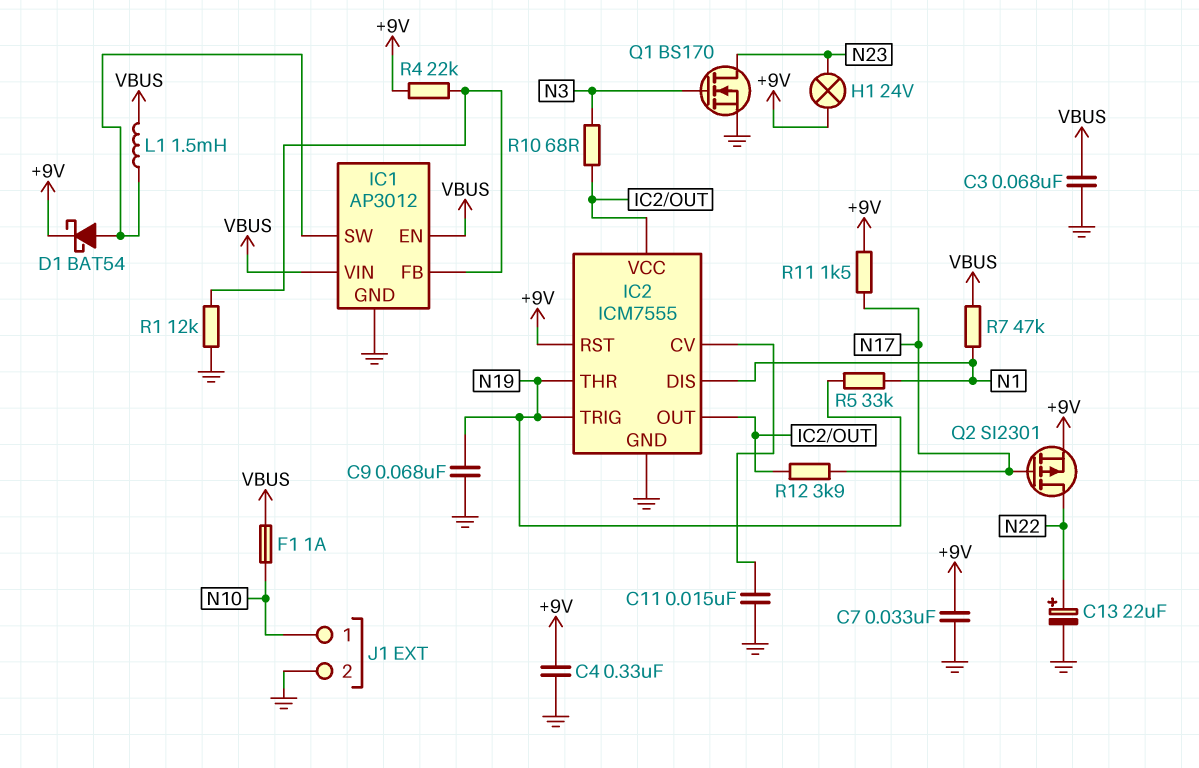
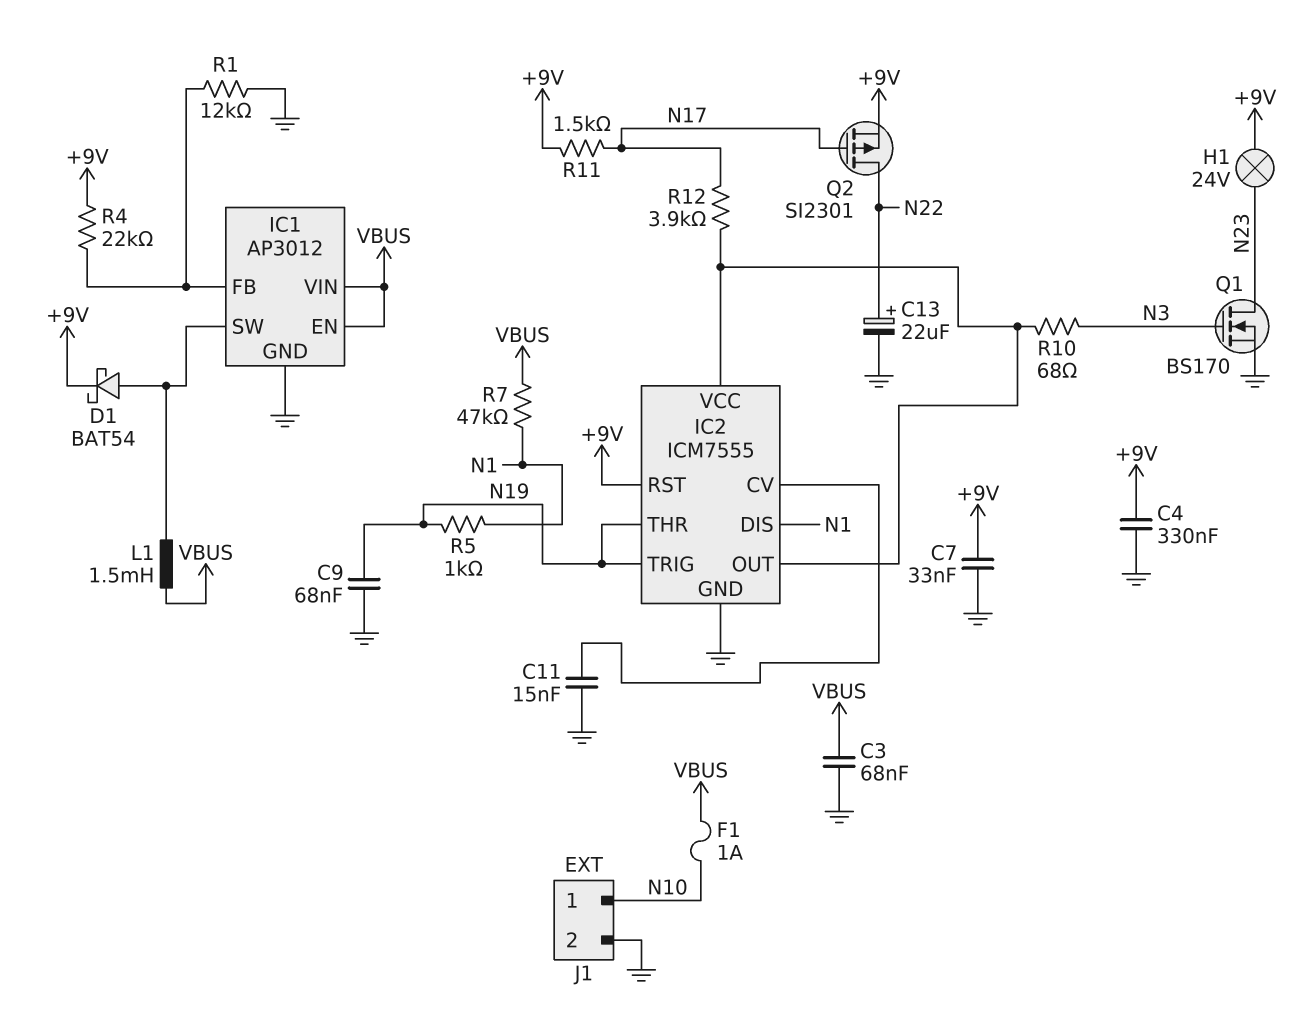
R5: 33k (N1, N19) -> 1k (N1, N19)

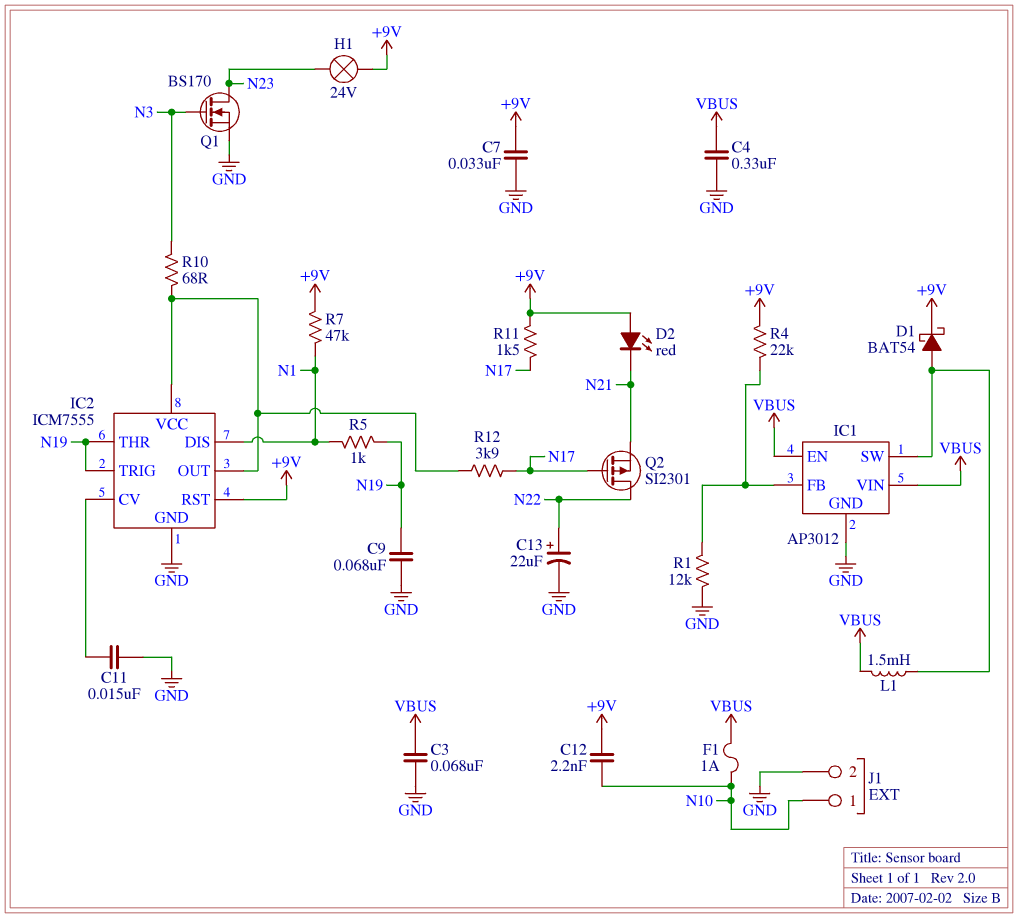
C4: 330nF (+9V, GND) -> 330nF (GND, VBUS)
C12: none -> 2.2nF (+9V, N10)
D2: none -> LED red (A +9V, K N21)
Q2: PMOS SI2301 (G N17, D N22, S +9V) -> PMOS SI2301 (G N17, D N22, S N21)
R7: 47k (N1, VBUS) -> 47k (+9V, N1)

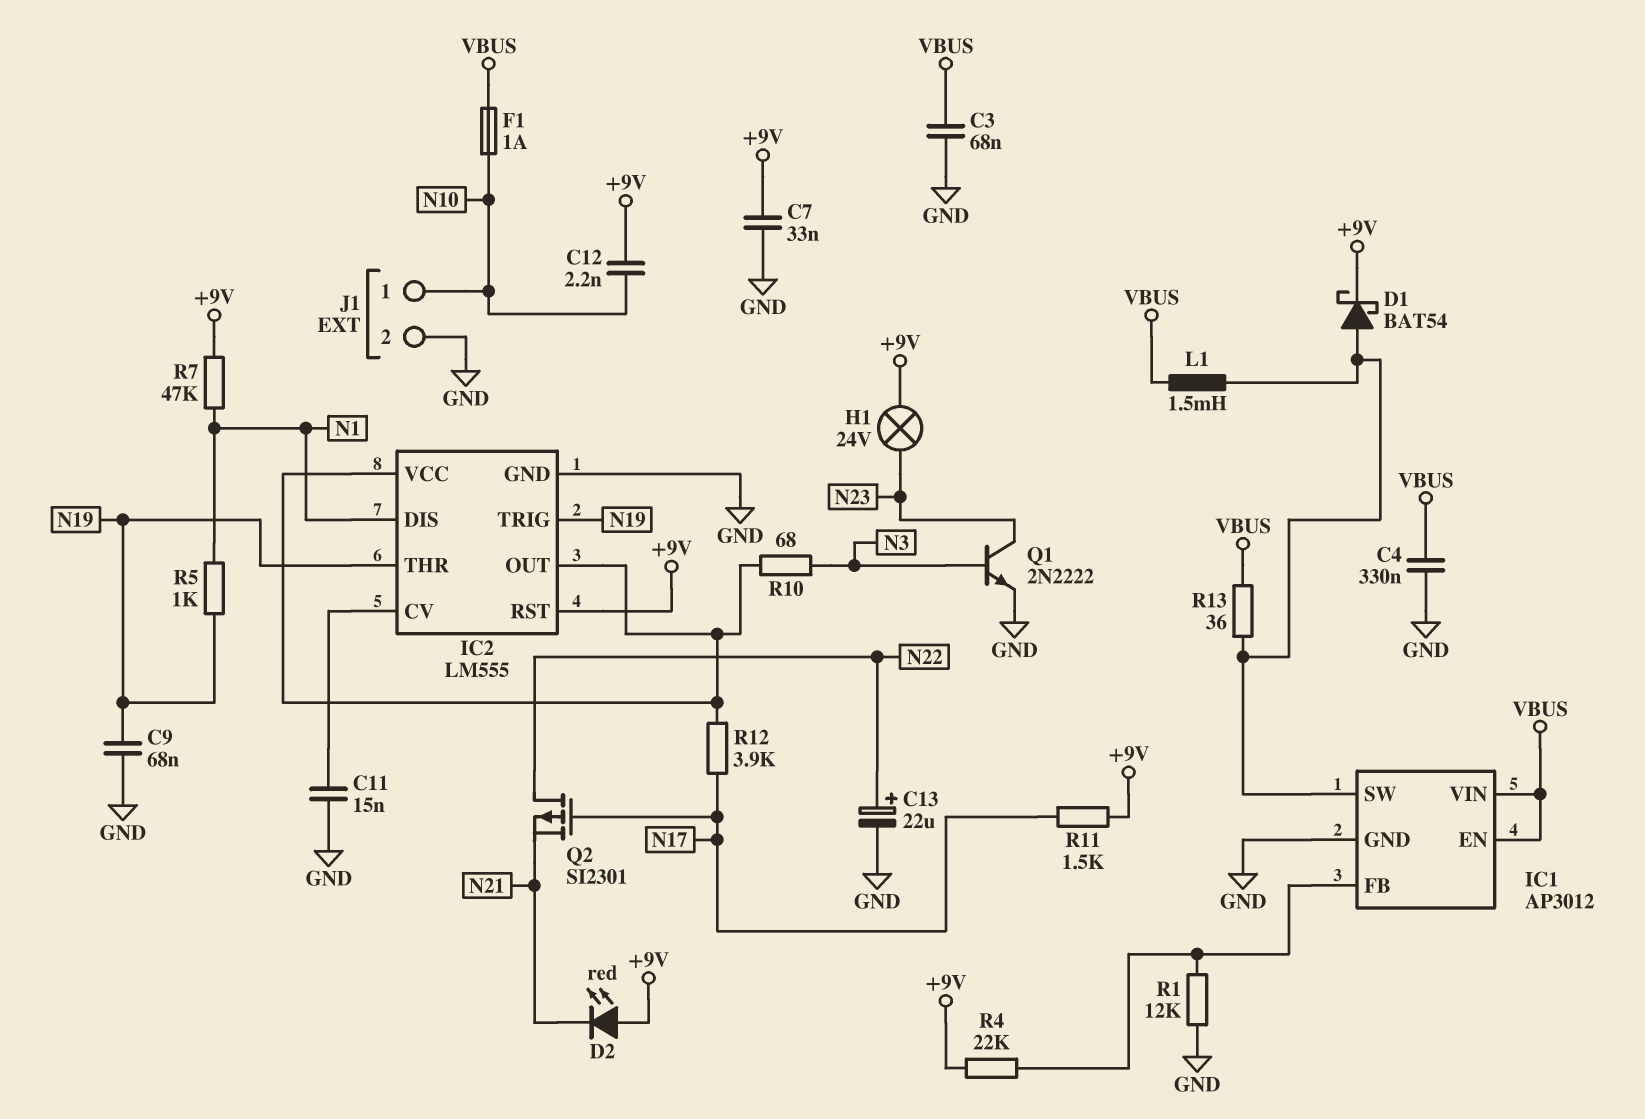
IC2: ICM7555 -> LM555
Q1: NMOS BS170 (G N3, D N23, S GND) -> NPN 2N2222 (B N3, C N23, E GND)
R13: none -> 36 (IC1/SW, VBUS)

